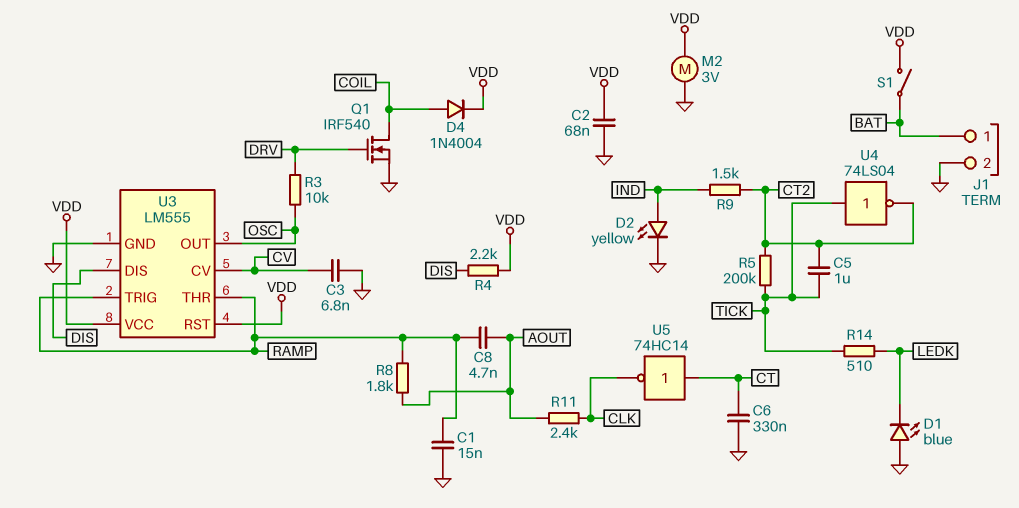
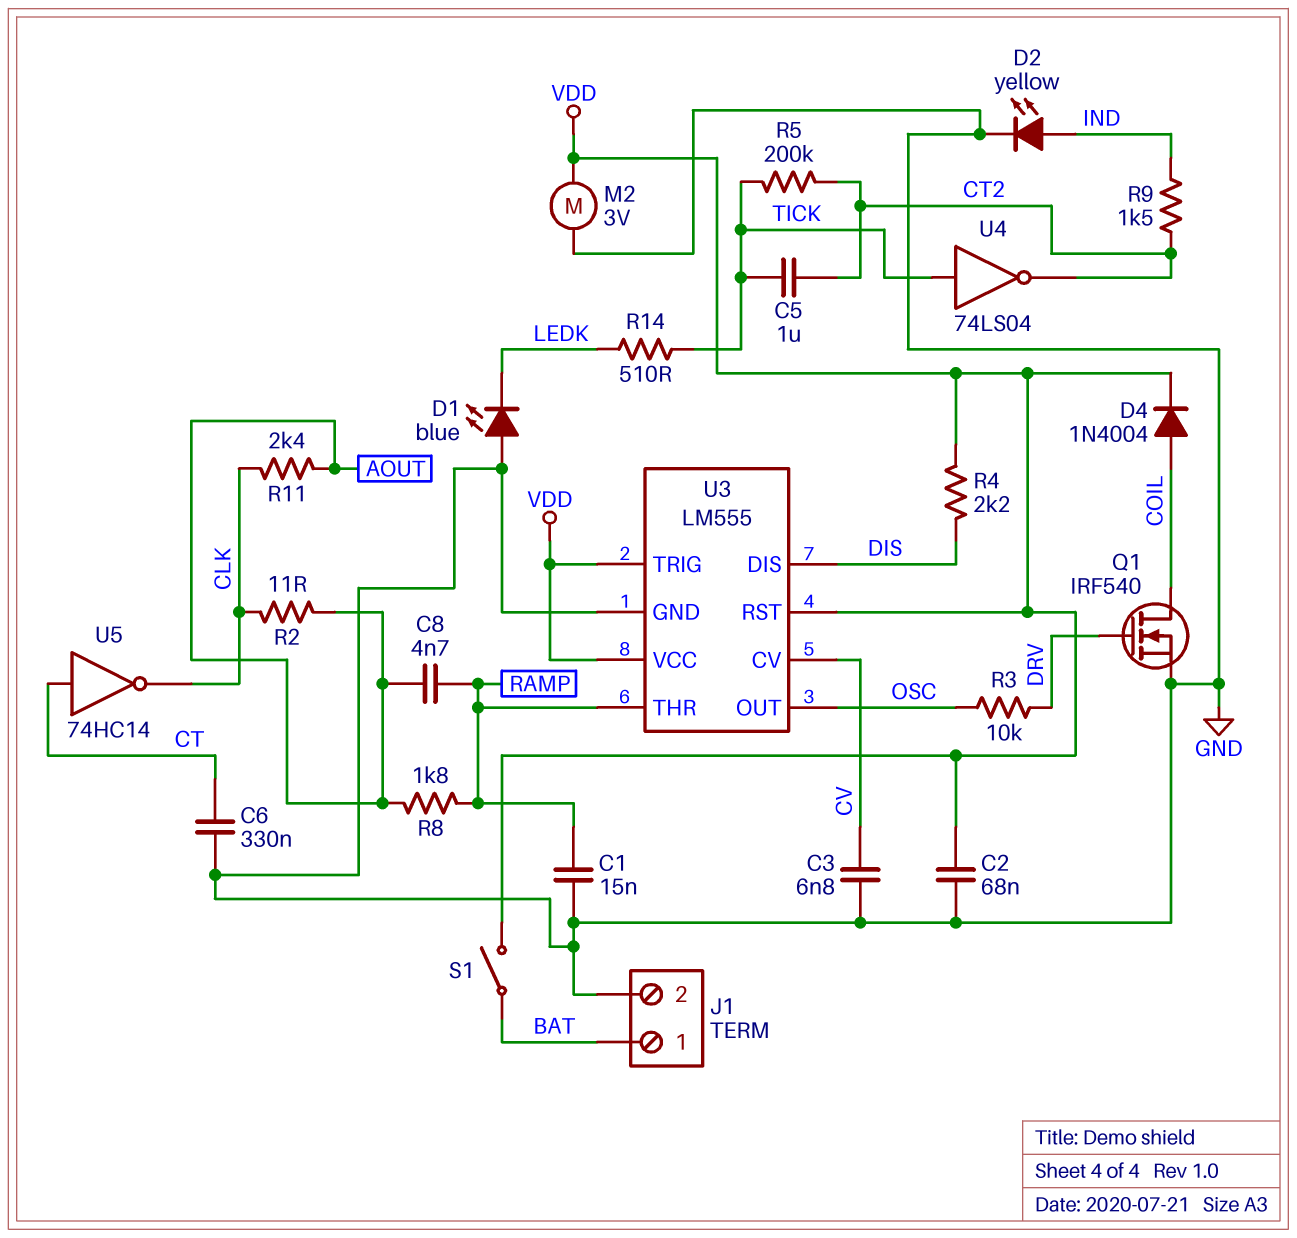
R2: none -> 11 (AOUT, CLK)
U3 pin TRIG: RAMP -> VDD

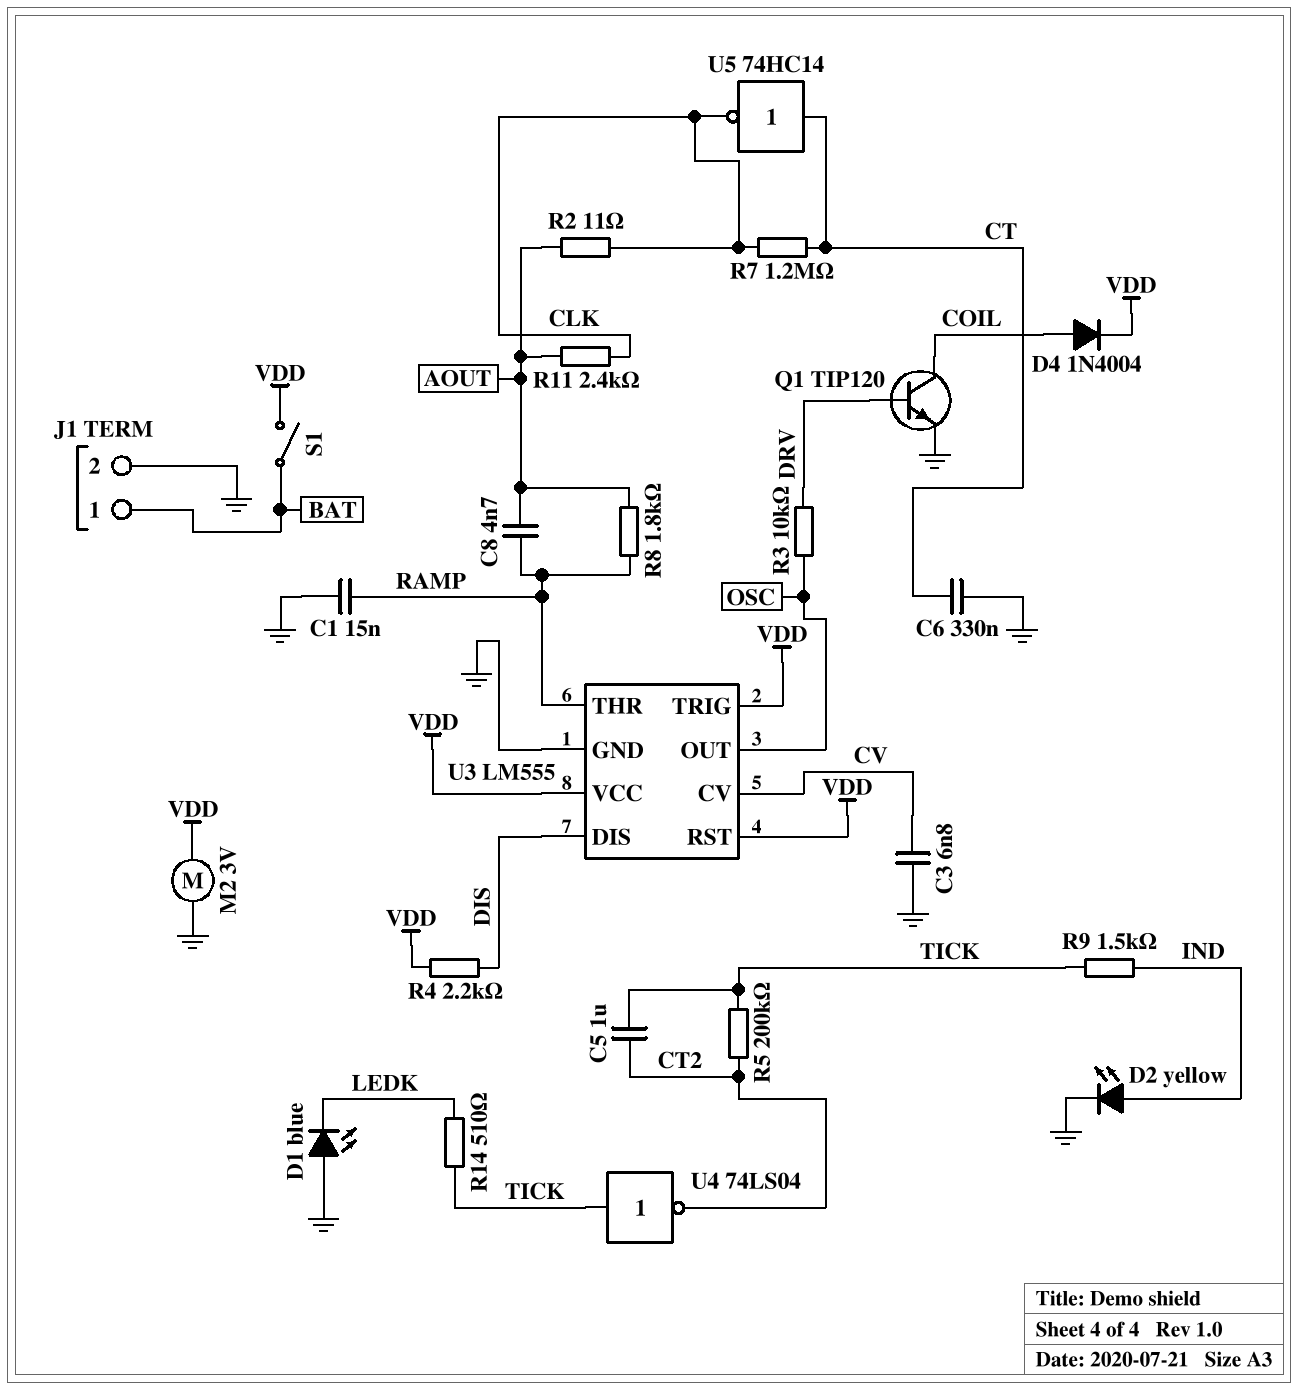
C2: 68nF (GND, VDD) -> none
Q1: NMOS IRF540 (G DRV, D COIL, S GND) -> NPN TIP120 (B DRV, C COIL, E GND)
R7: none -> 1.2M (CLK, CT)
R9: 1.5k (CT2, IND) -> 1.5k (IND, TICK)

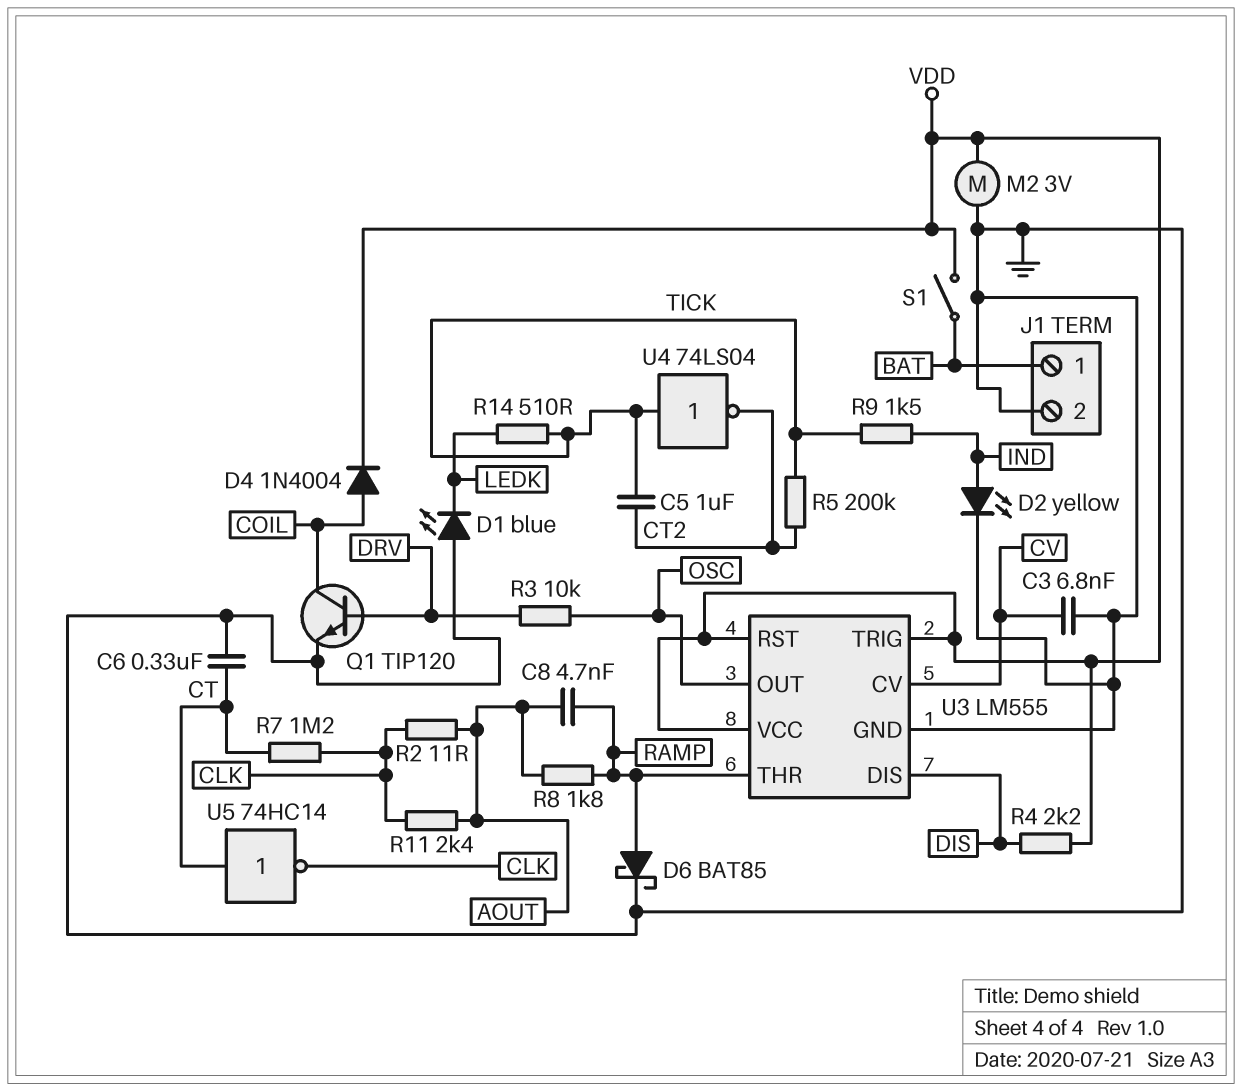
C1: 15nF (GND, RAMP) -> none
D6: none -> schottky BAT85 (A RAMP, K GND)

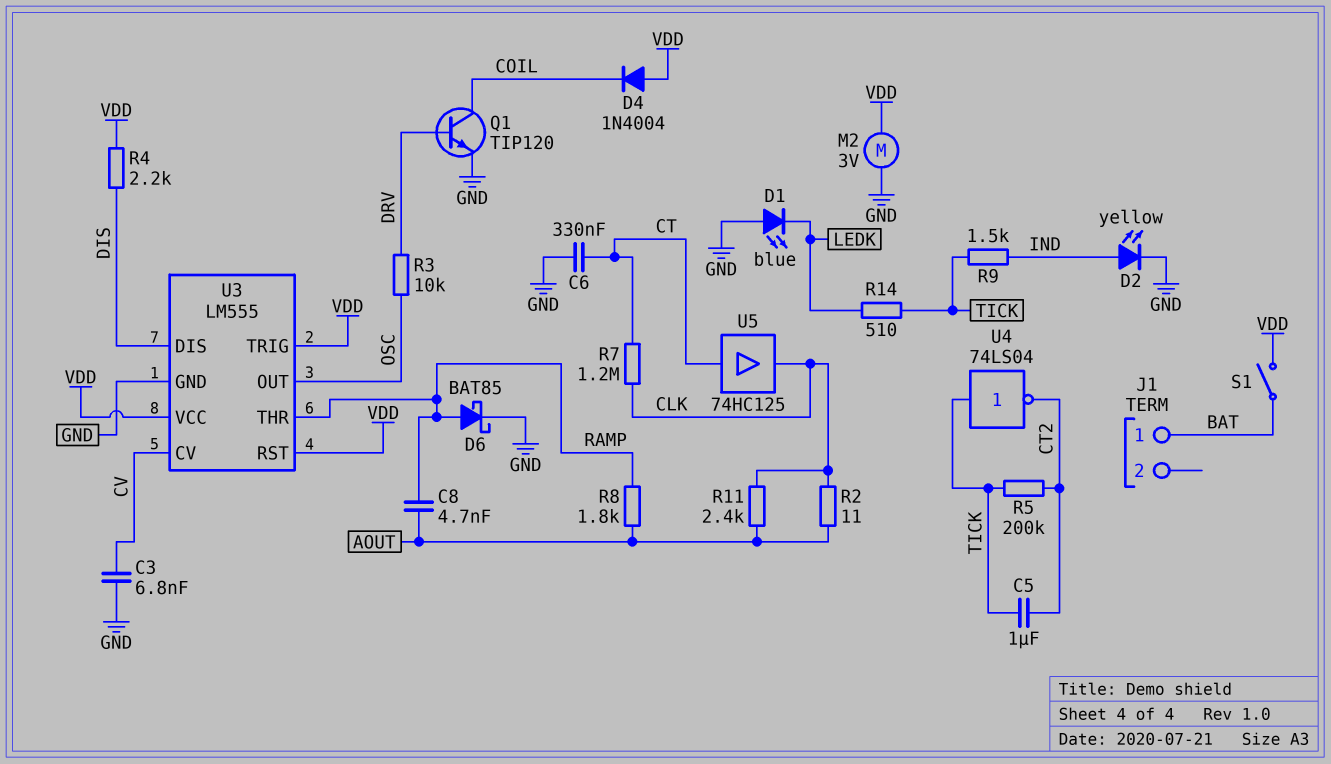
D4: diode 1N4004 (A COIL, K VDD) -> diode 1N4004 (A VDD, K COIL)
J1 pin 2: GND -> none
U5: NOT 74HC14 (in CT, out CLK) -> buffer 74HC125 (in CT, out CLK)

